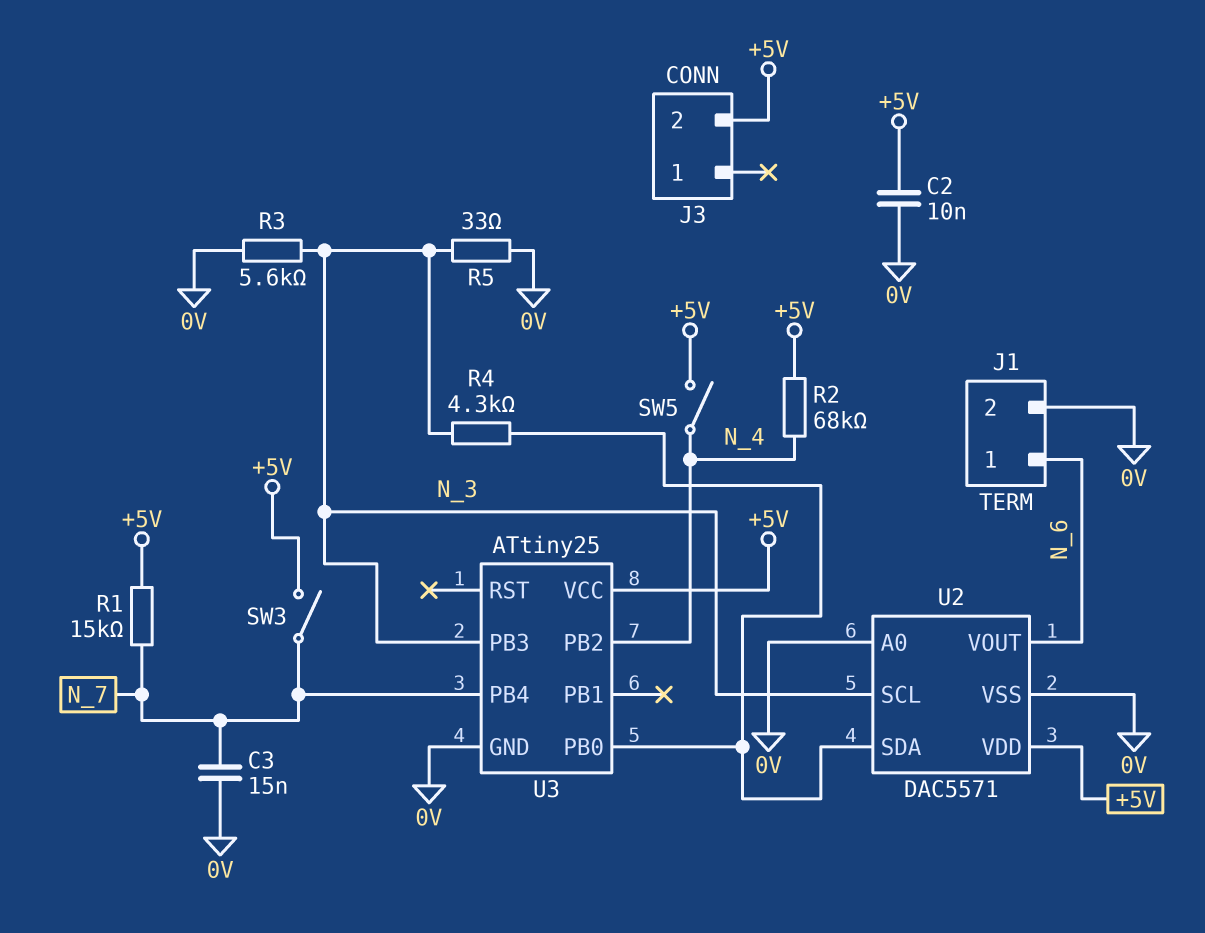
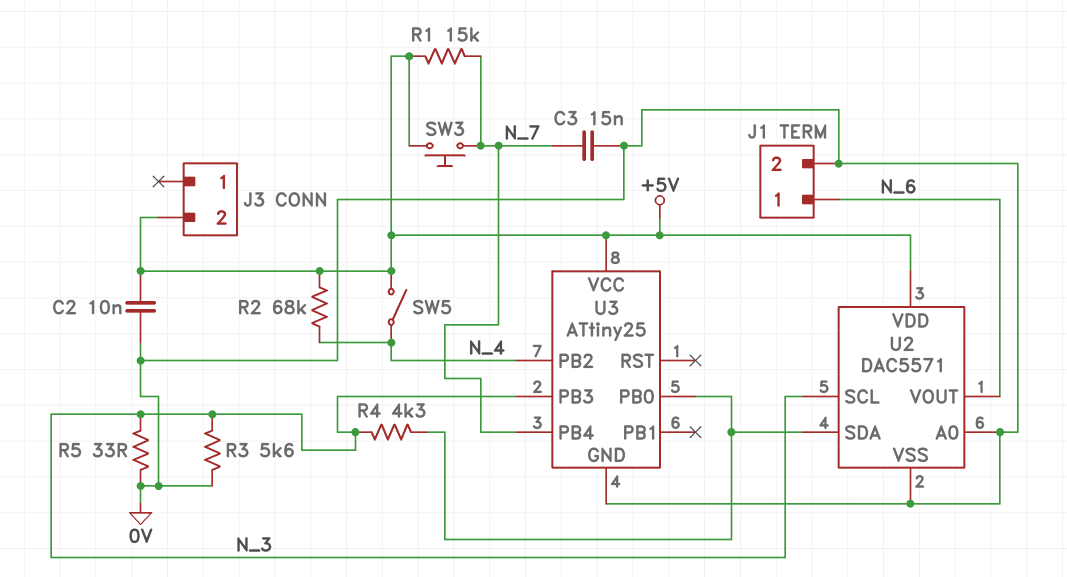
SW3: switch (+5V, N_7) -> button (+5V, N_7)

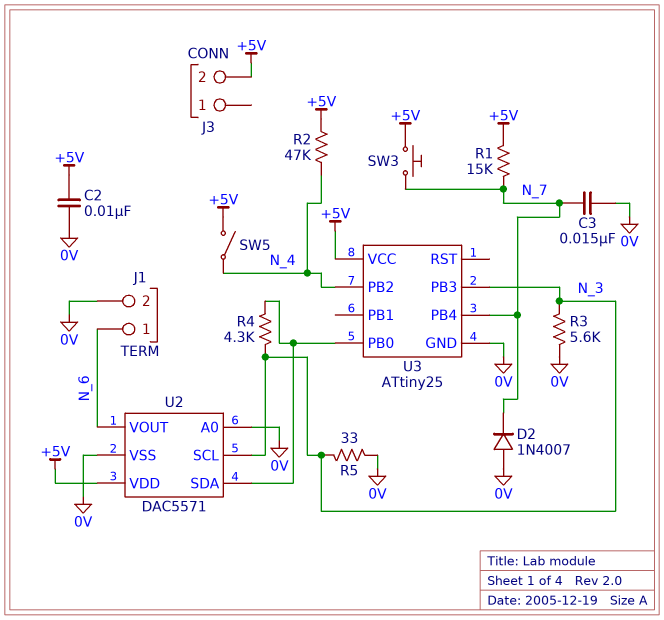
D2: none -> diode 1N4007 (A 0V, K N_7)
R2: 68k (+5V, N_4) -> 47k (+5V, N_4)

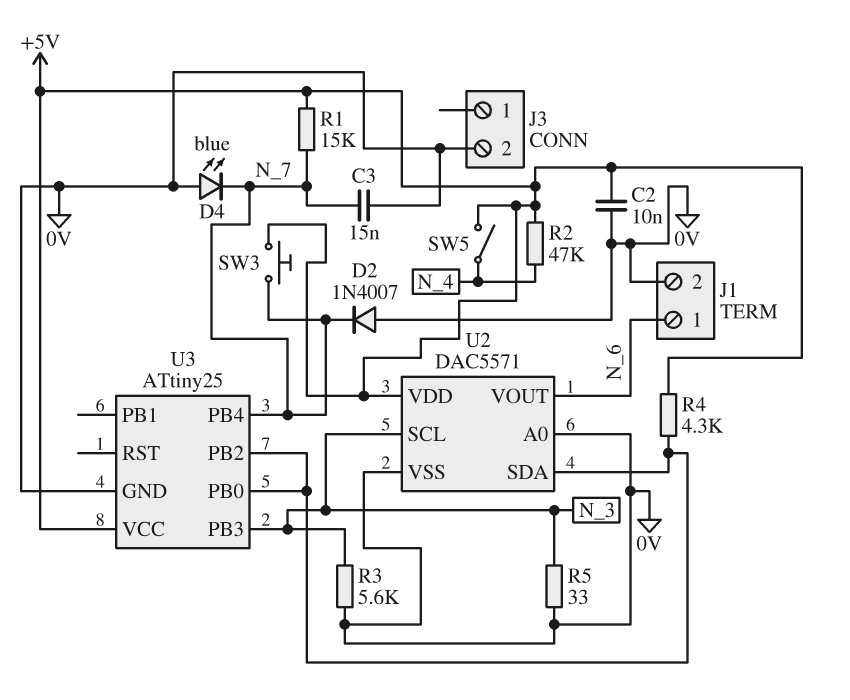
D4: none -> LED blue (A 0V, K N_7)
J3 pin 2: +5V -> 0V
R4: 4.3k (N_3, U2/SDA) -> 4.3k (+5V, U2/SDA)
U3 pin PB2: N_4 -> U2/SDA

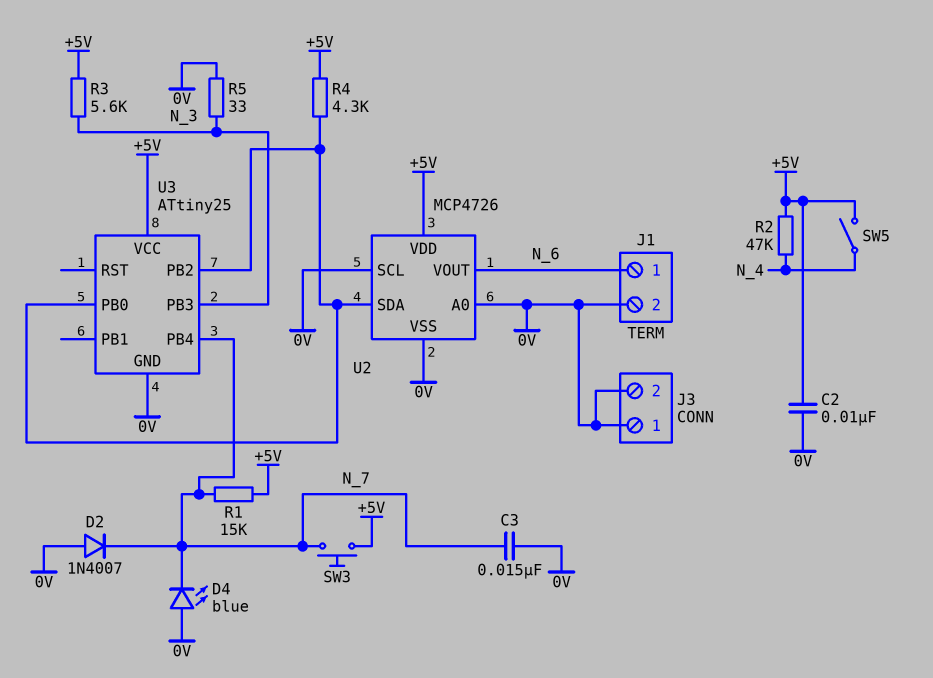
J3 pin 1: none -> 0V
R3: 5.6k (0V, N_3) -> 5.6k (+5V, N_3)
U2: DAC5571 -> MCP4726
U2 pin SCL: N_3 -> 0V

